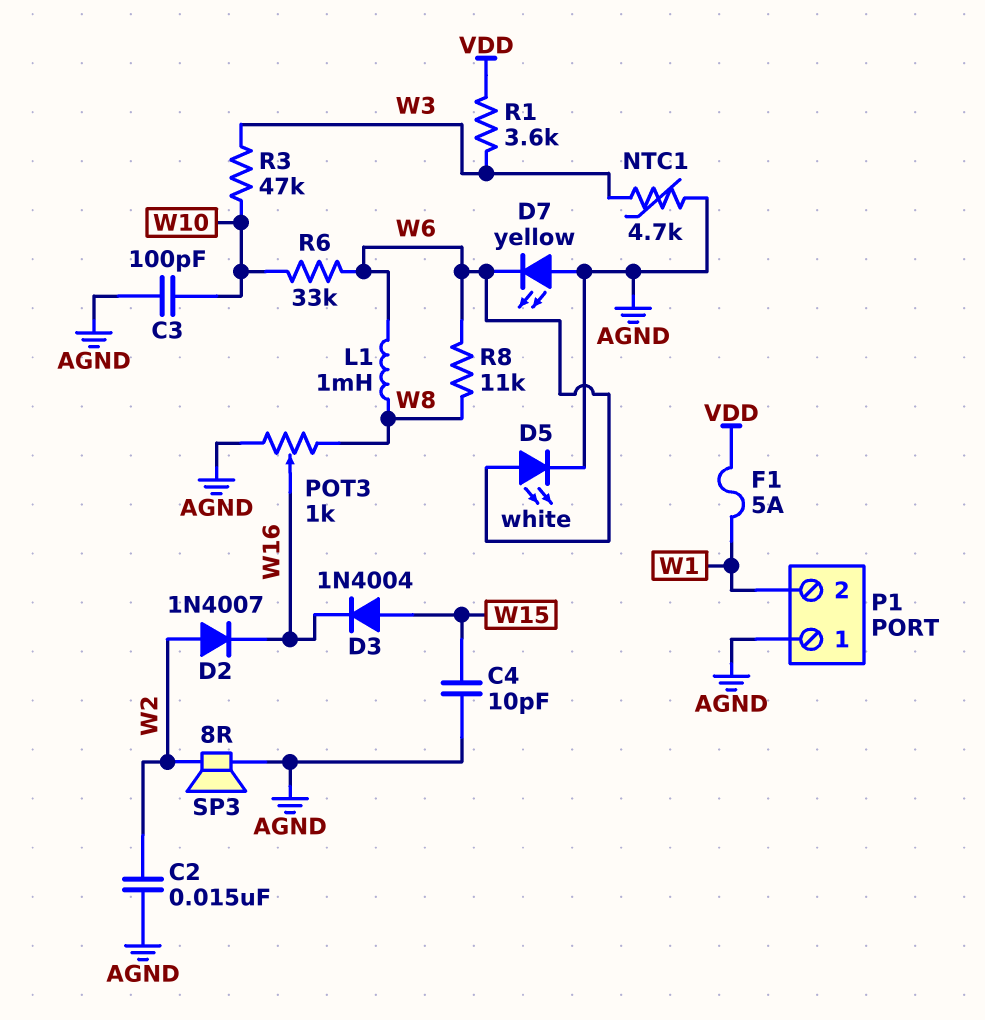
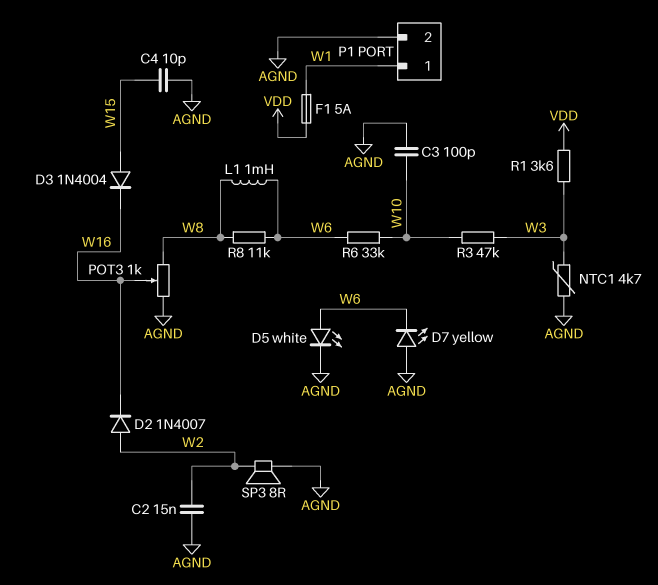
P1 pin 1: AGND -> W1
P1 pin 2: W1 -> AGND

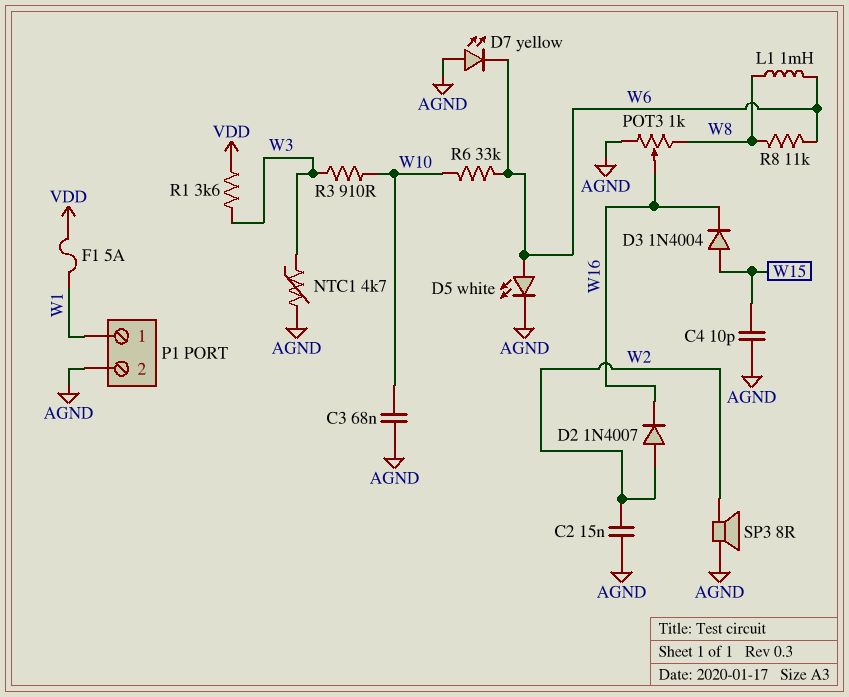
C3: 100pF (AGND, W10) -> 68nF (AGND, W10)
R3: 47k (W3, W10) -> 910 (W3, W10)

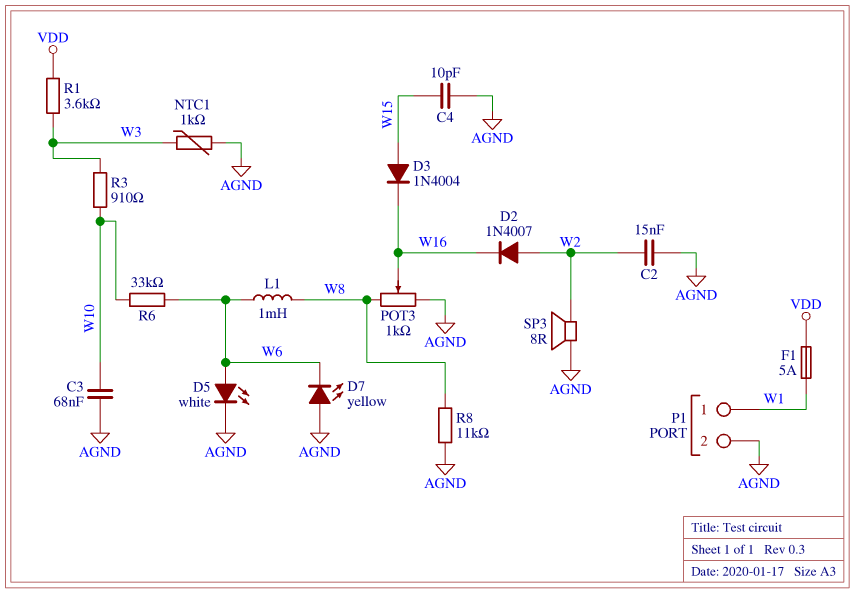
NTC1: 4.7k (AGND, W3) -> 1k (AGND, W3)
R8: 11k (W6, W8) -> 11k (AGND, W8)

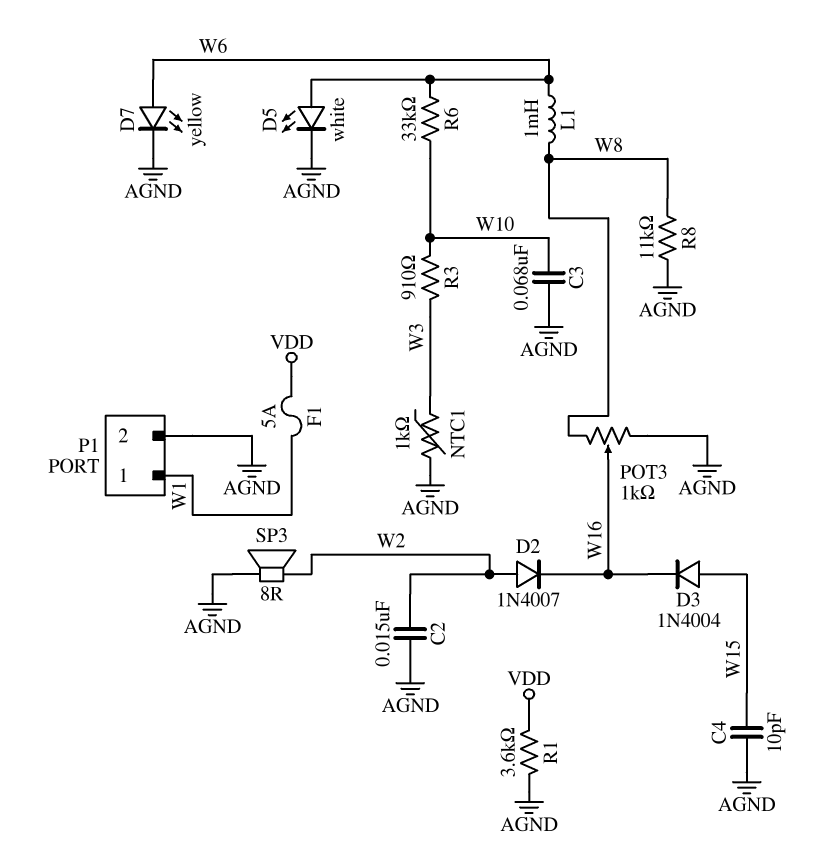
D7: LED yellow (A AGND, K W6) -> LED yellow (A W6, K AGND)
R1: 3.6k (VDD, W3) -> 3.6k (AGND, VDD)

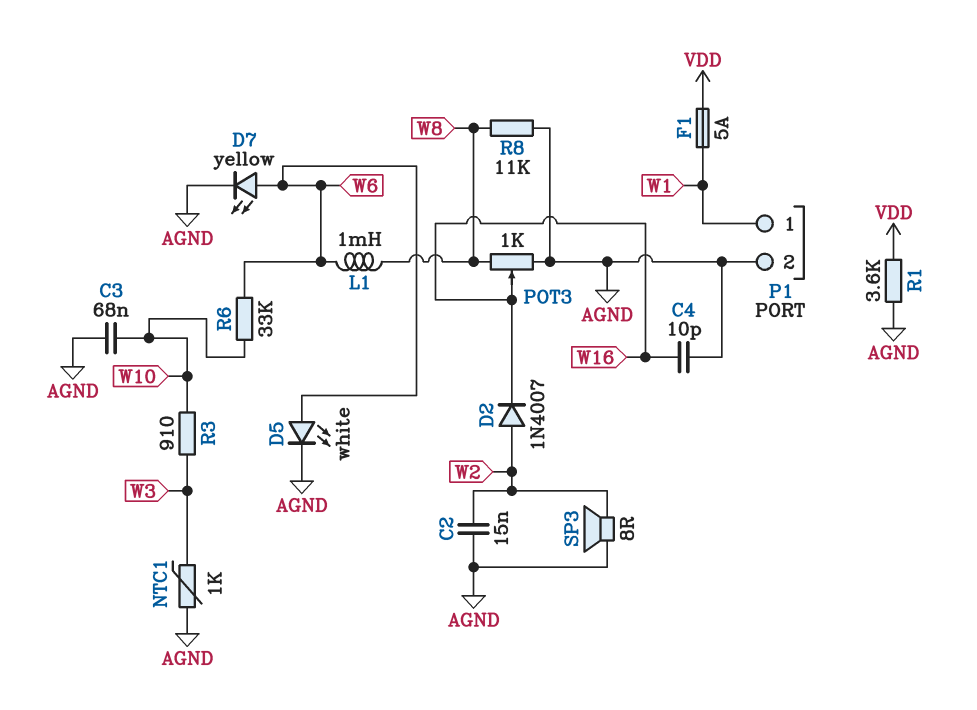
C4: 10pF (AGND, W15) -> 10pF (AGND, W16)
D3: diode 1N4004 (A W15, K W16) -> none

